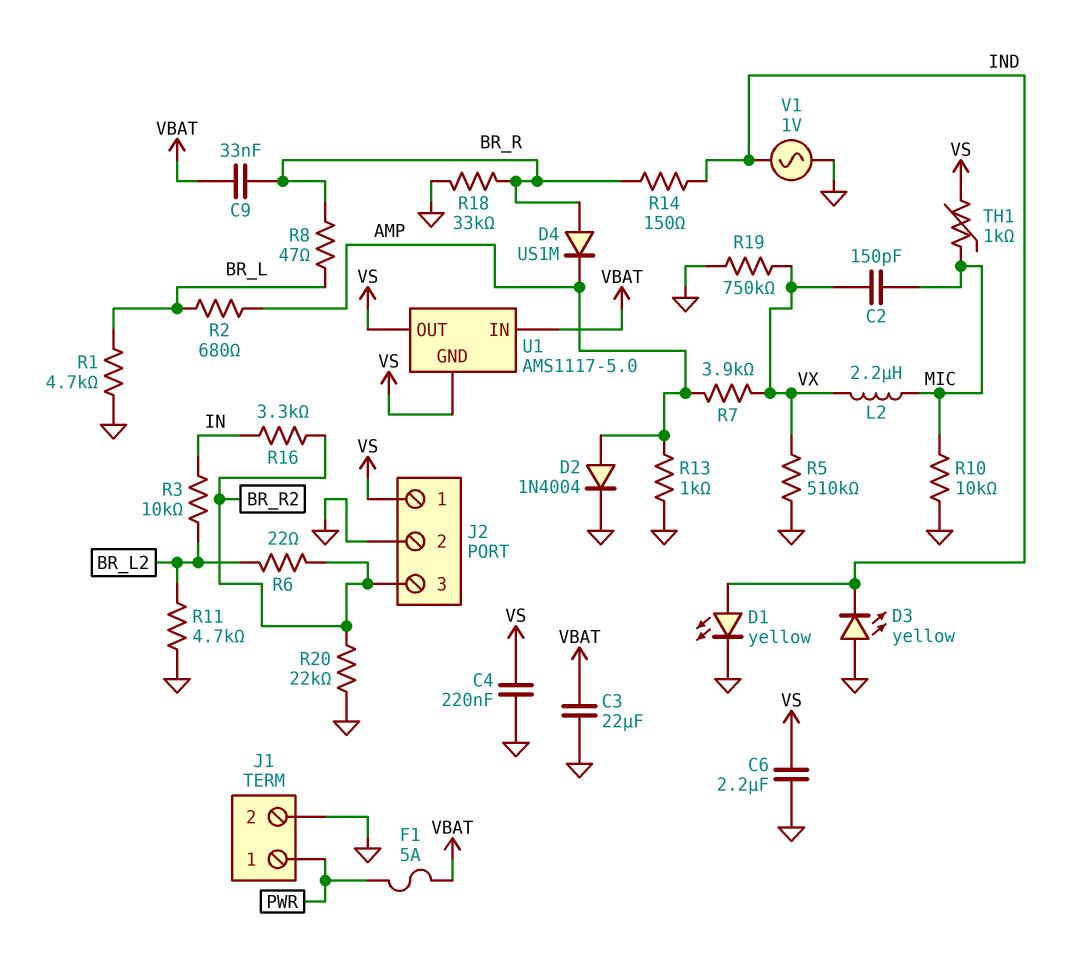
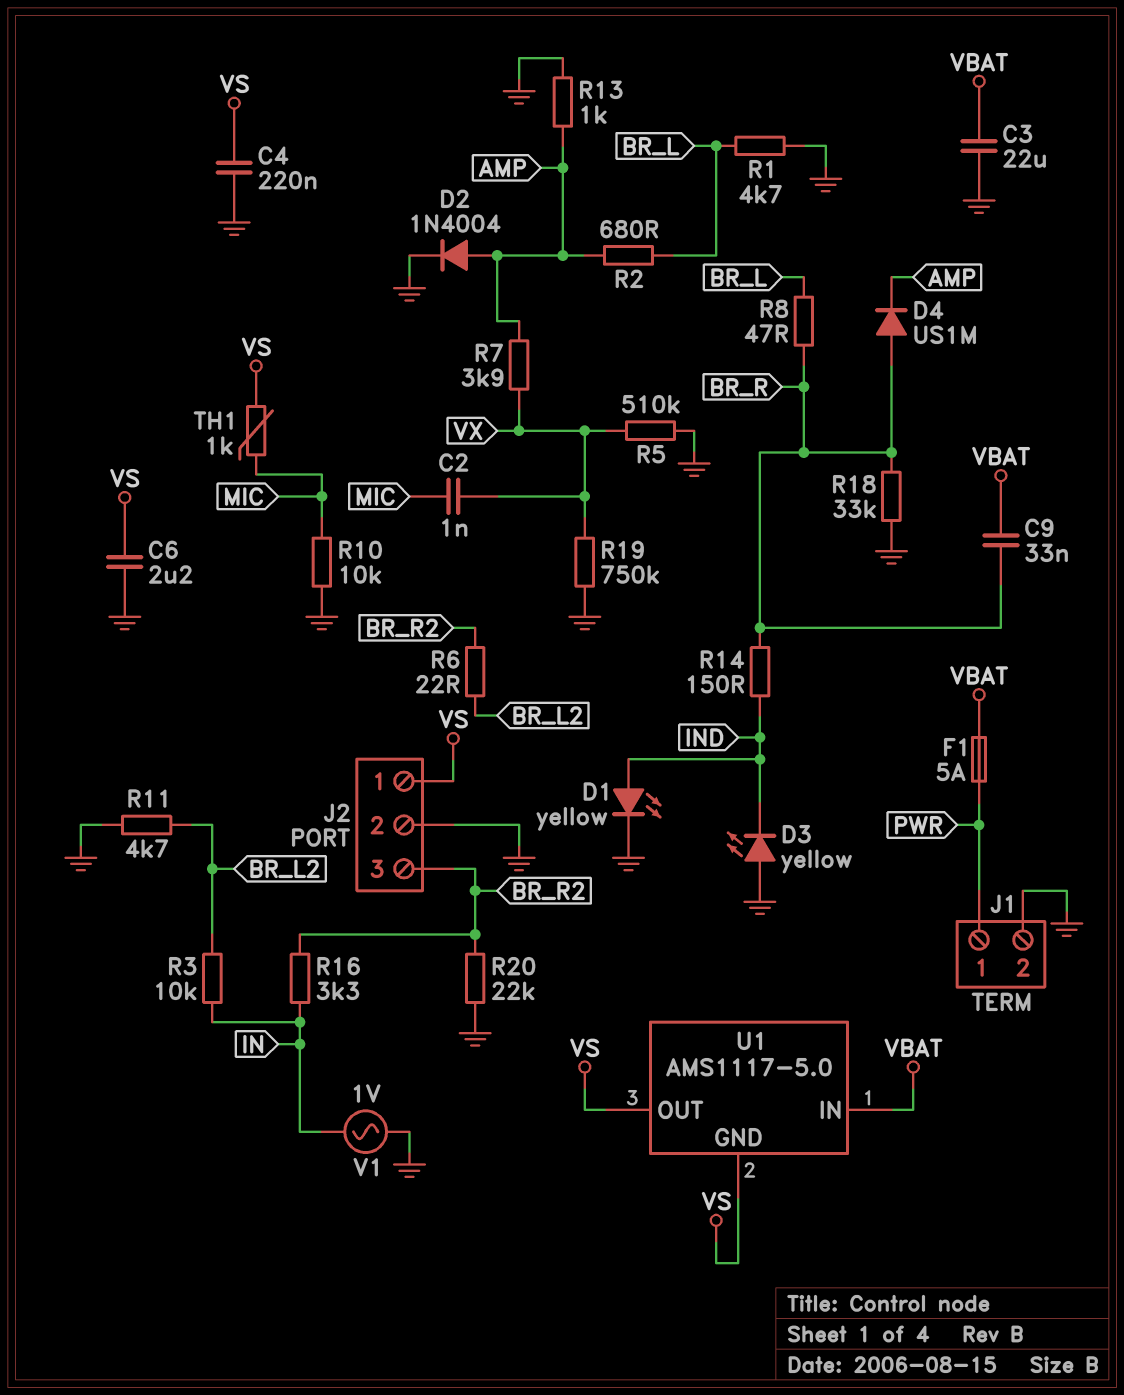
C2: 150pF (MIC, VX) -> 1nF (MIC, VX)
L2: 2.2uH (MIC, VX) -> none
V1: AC 1V (GND, IND) -> AC 1V (GND, IN)

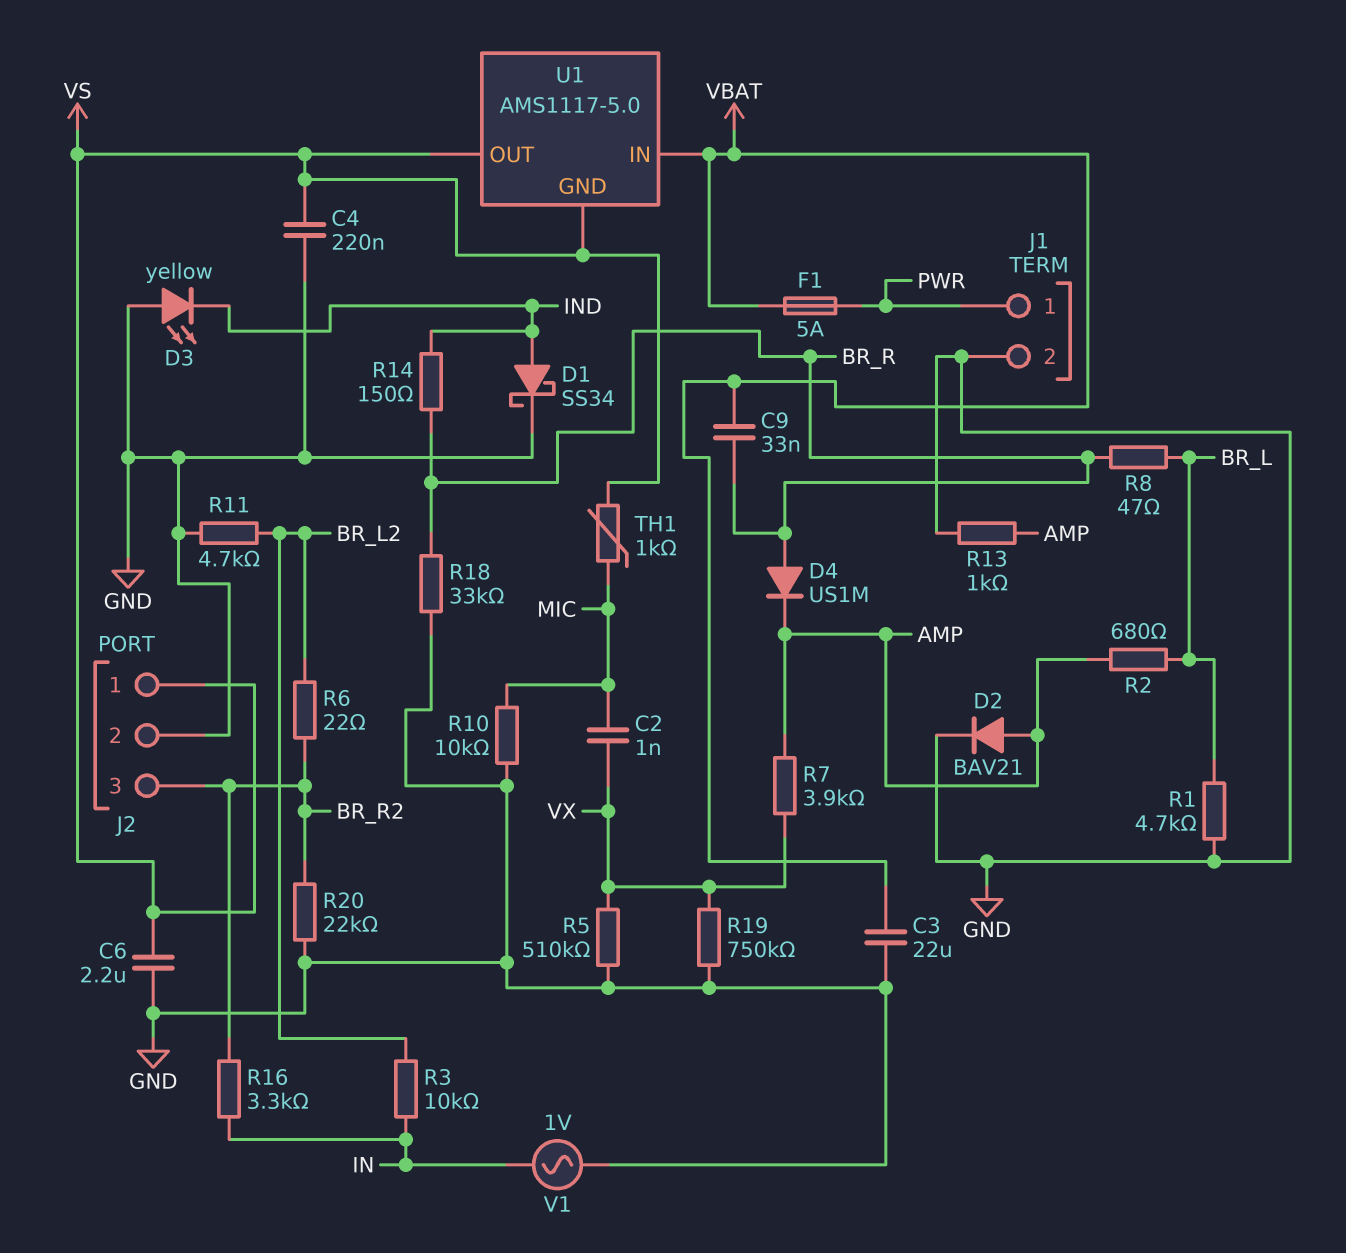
D1: LED yellow (A IND, K GND) -> schottky SS34 (A IND, K GND)
D2: diode 1N4004 (A AMP, K GND) -> diode BAV21 (A AMP, K GND)

